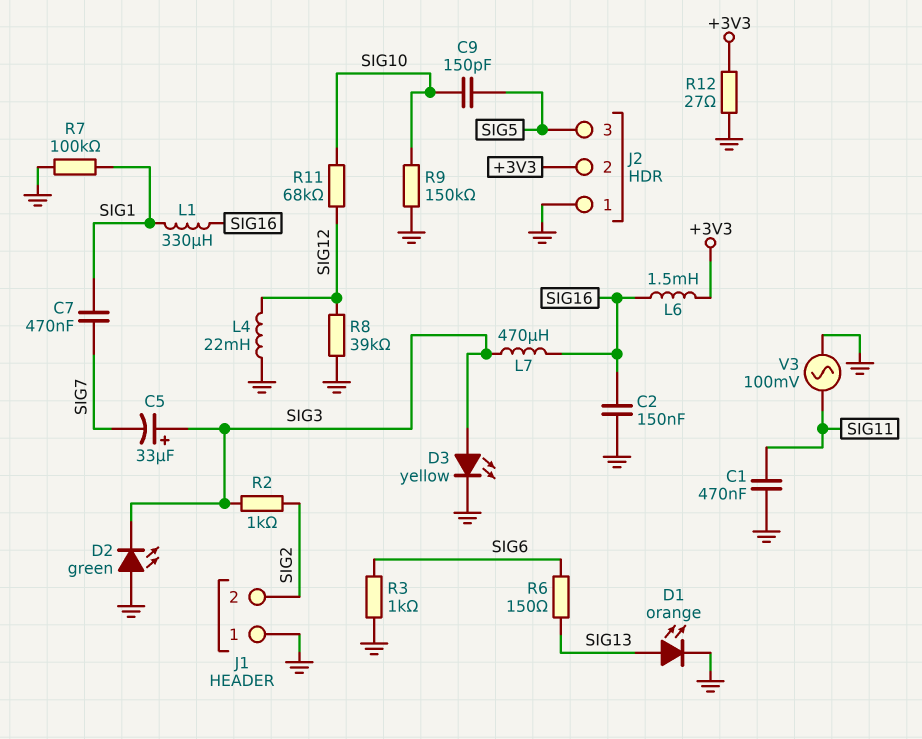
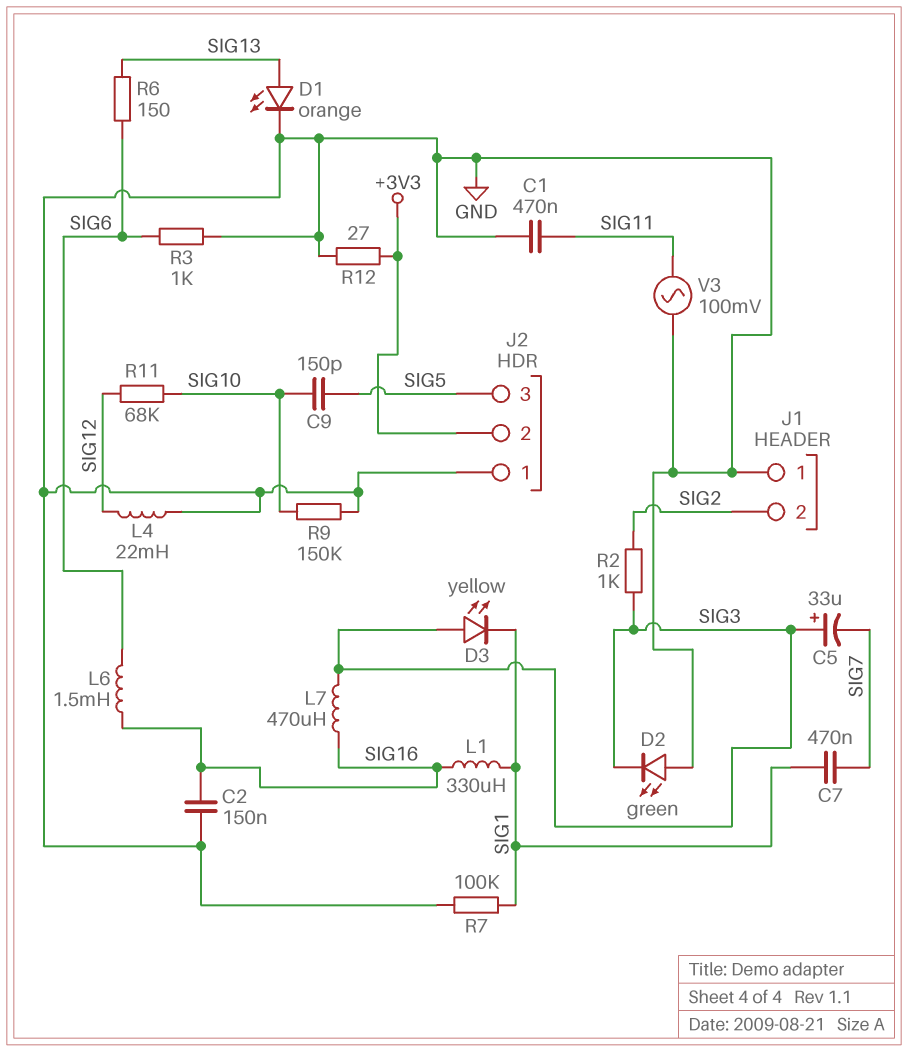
D3: LED yellow (A SIG3, K GND) -> LED yellow (A SIG3, K SIG1)
L6: 1.5mH (+3V3, SIG16) -> 1.5mH (SIG6, SIG16)
R8: 39k (GND, SIG12) -> none

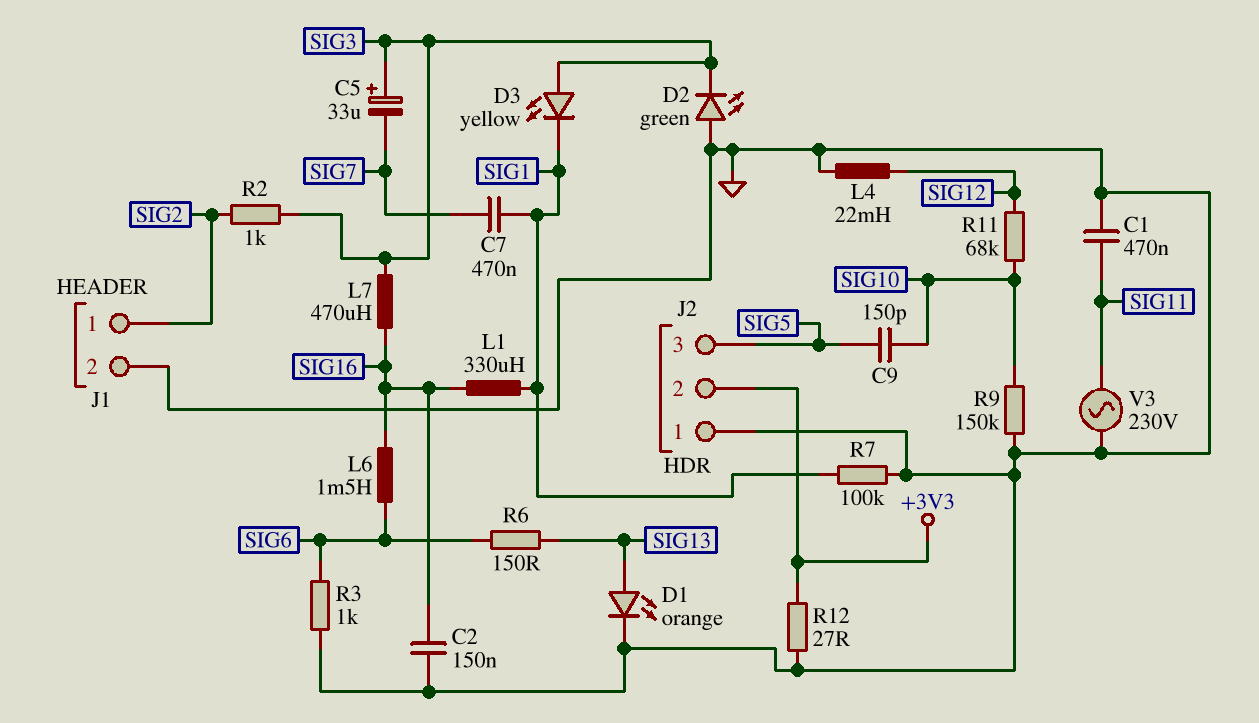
J1 pin 1: GND -> SIG2
J1 pin 2: SIG2 -> GND
V3: AC 100mV (GND, SIG11) -> AC 230V (GND, SIG11)

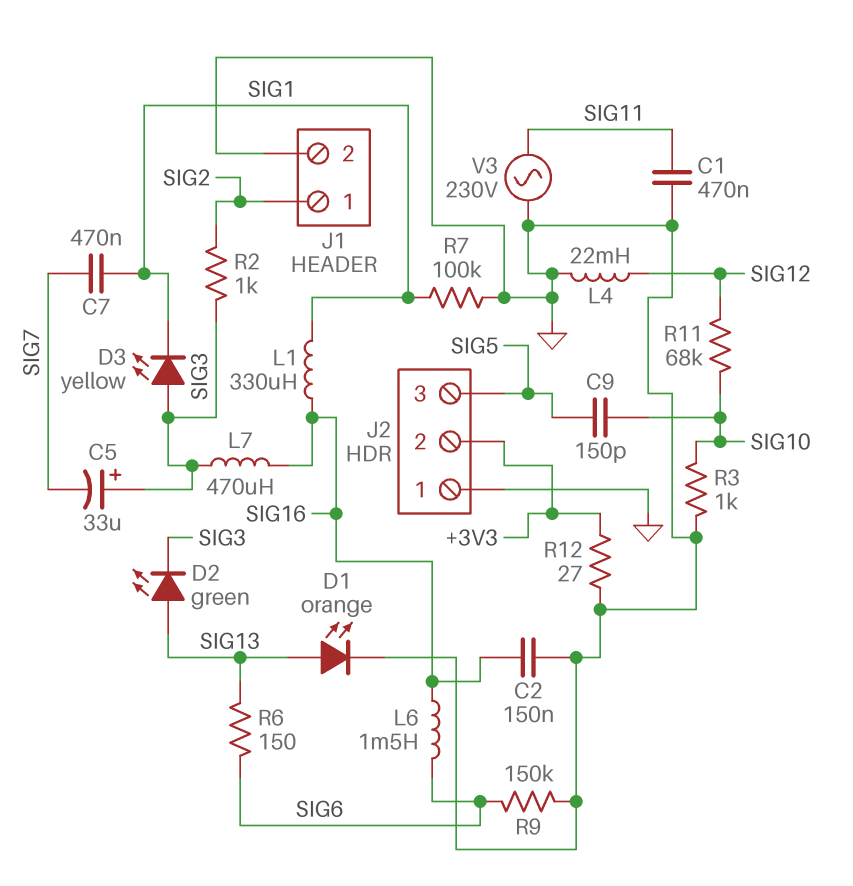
D2: LED green (A GND, K SIG3) -> LED green (A SIG13, K SIG3)
R3: 1k (GND, SIG6) -> 1k (GND, SIG10)
R9: 150k (GND, SIG10) -> 150k (GND, SIG6)

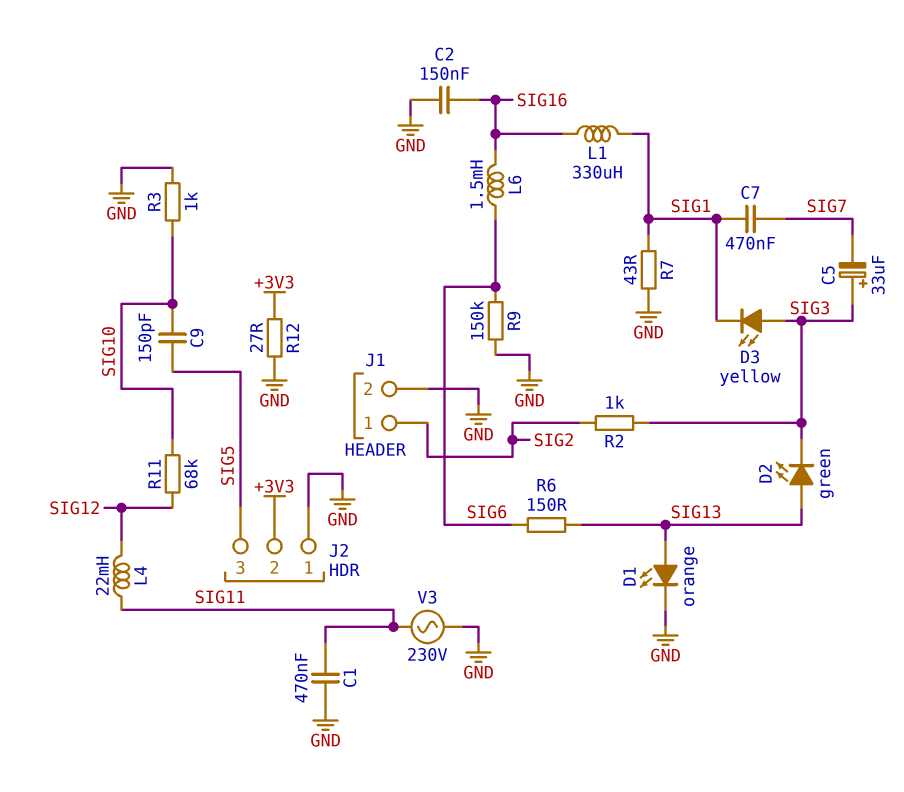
L4: 22mH (GND, SIG12) -> 22mH (SIG11, SIG12)
L7: 470uH (SIG3, SIG16) -> none
R7: 100k (GND, SIG1) -> 43 (GND, SIG1)

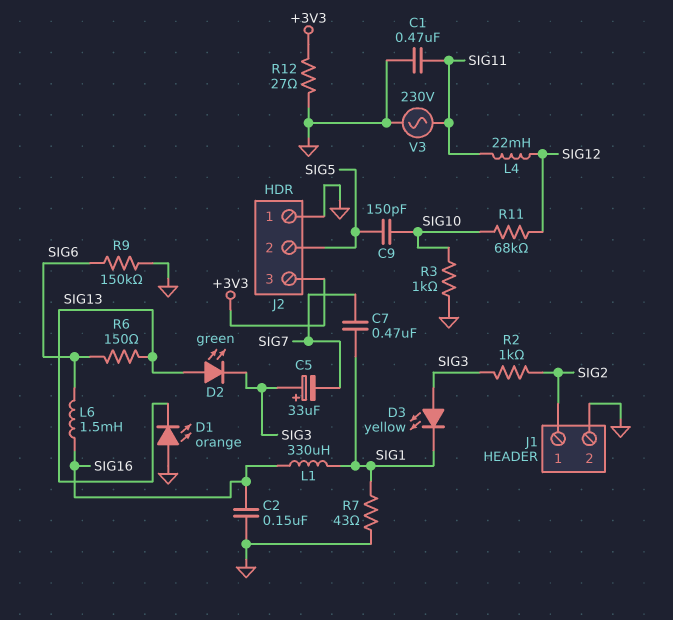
D1: LED orange (A SIG13, K GND) -> LED orange (A GND, K SIG13)
J2 pin 2: +3V3 -> SIG5
J2 pin 3: SIG5 -> +3V3

